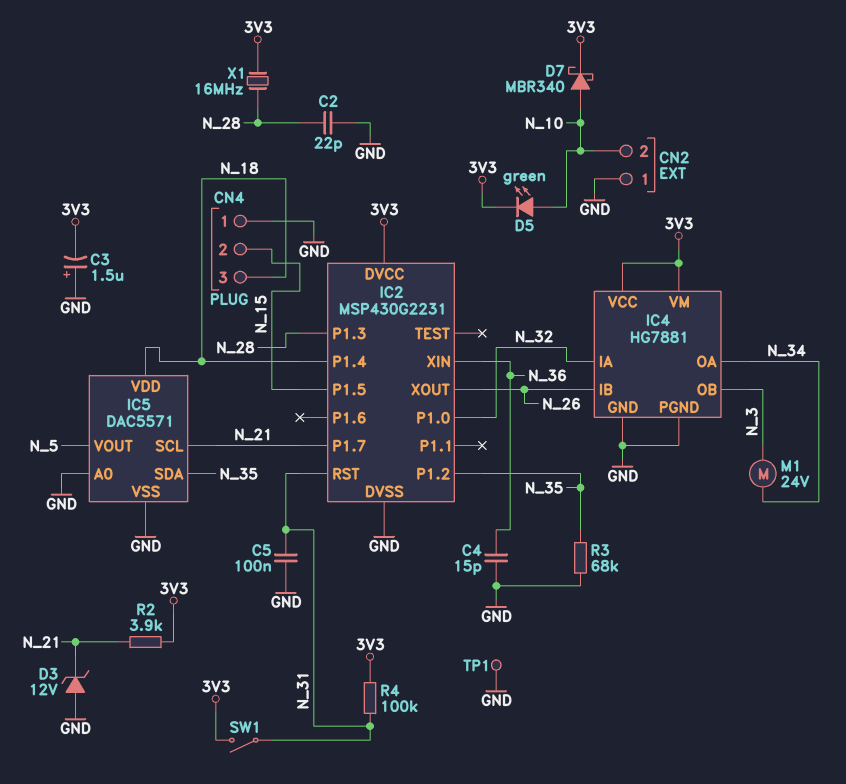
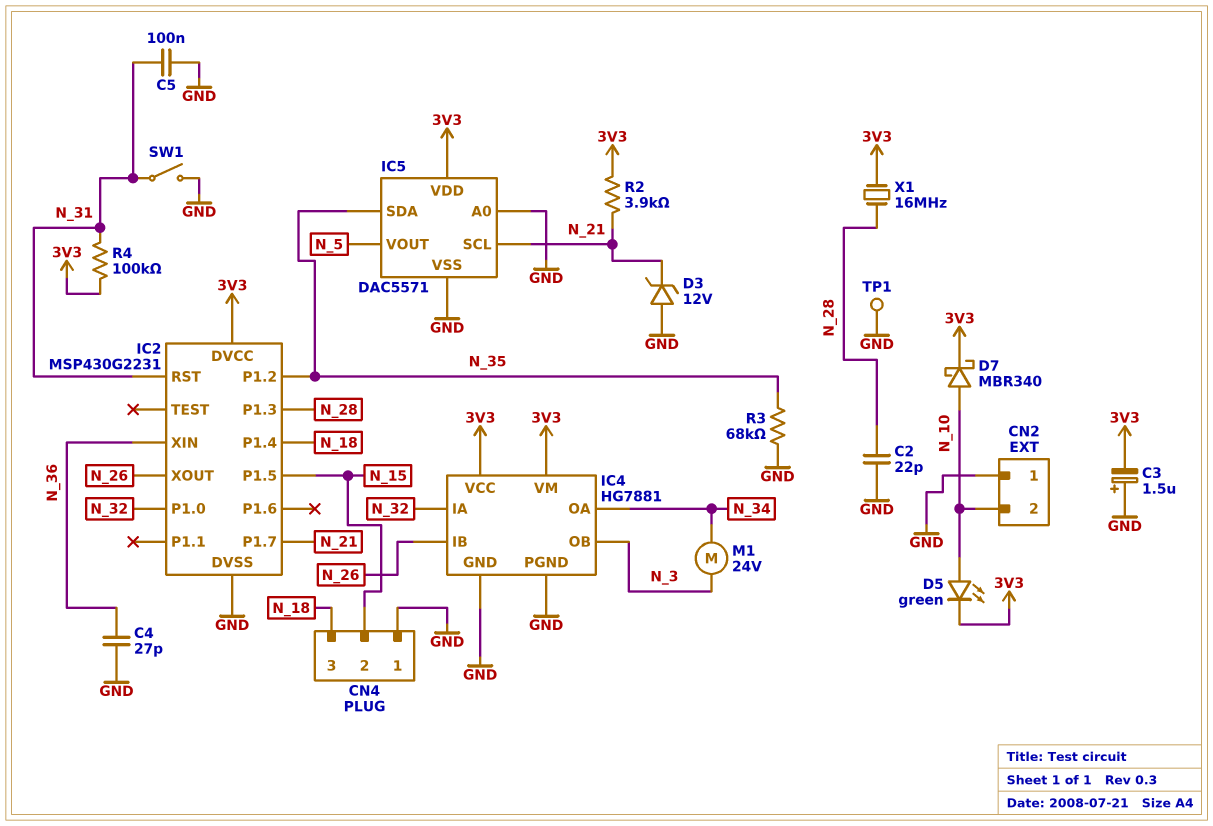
C4: 15pF (GND, N_36) -> 27pF (GND, N_36)
IC5 pin VDD: N_18 -> 3V3
SW1: switch (3V3, N_31) -> switch (GND, N_31)

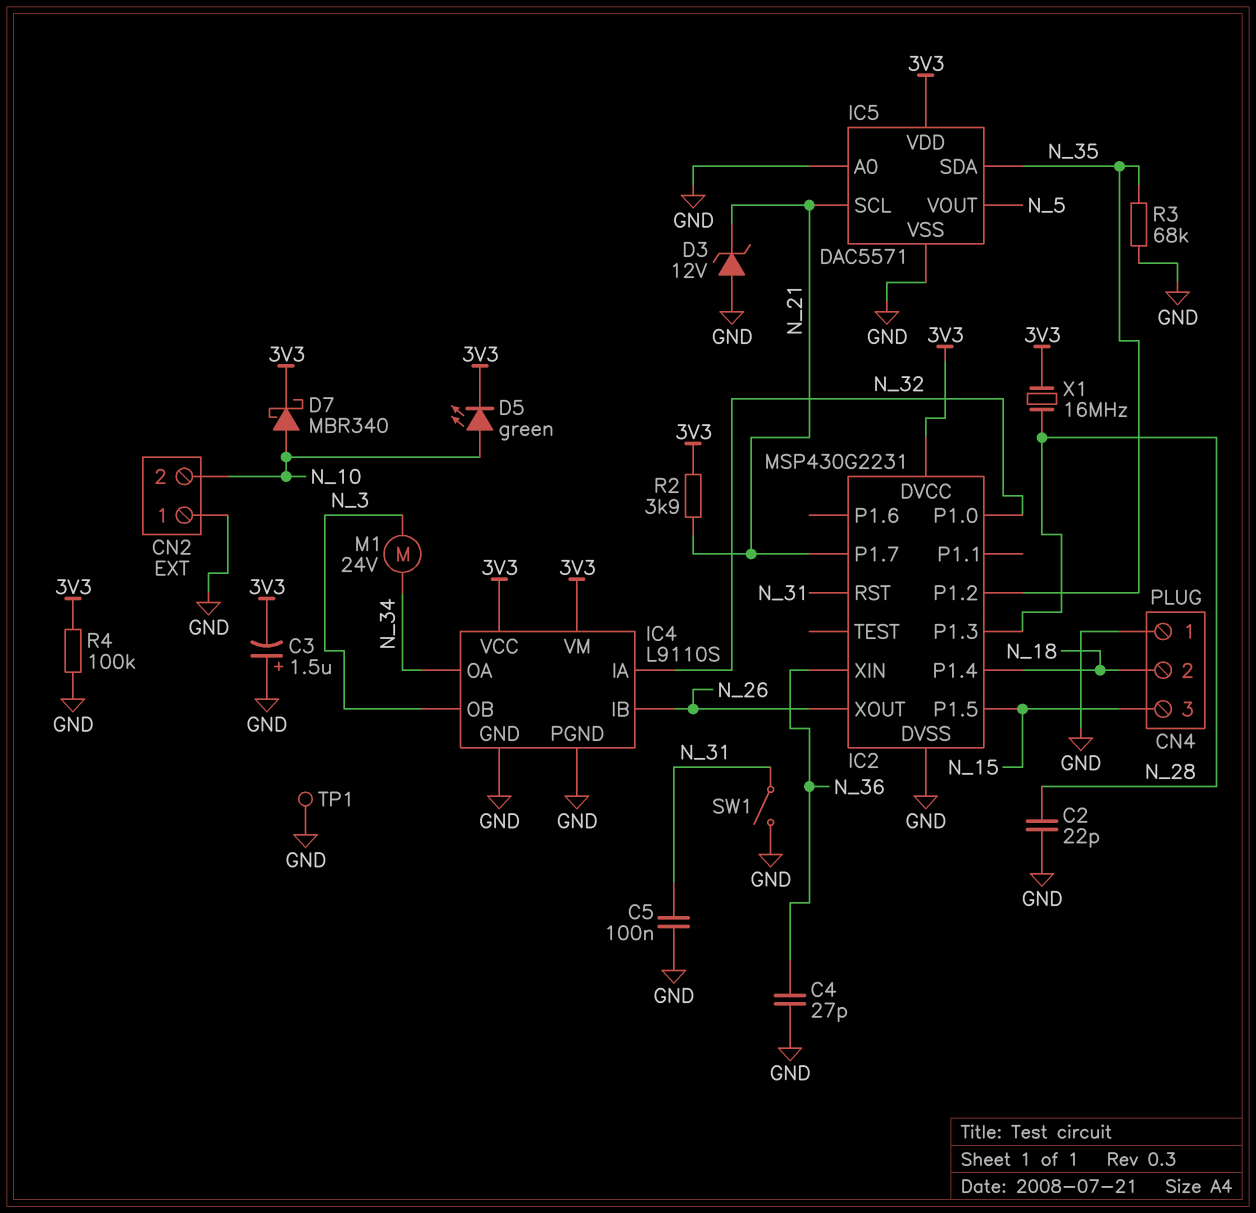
CN4 pin 2: N_15 -> N_18
CN4 pin 3: N_18 -> N_15
IC4: HG7881 -> L9110S
R4: 100k (3V3, N_31) -> 100k (3V3, GND)

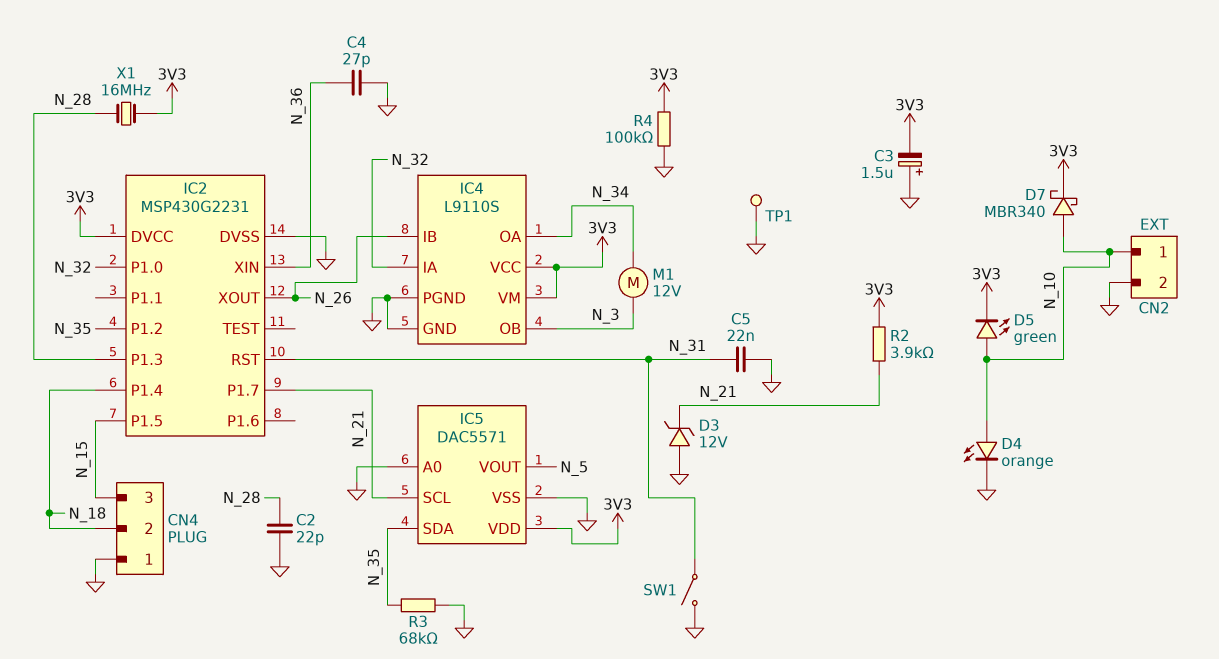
C5: 100nF (GND, N_31) -> 22nF (GND, N_31)
CN2 pin 1: GND -> N_10
CN2 pin 2: N_10 -> GND
D4: none -> LED orange (A N_10, K GND)
M1: motor 24V (N_3, N_34) -> motor 12V (N_3, N_34)

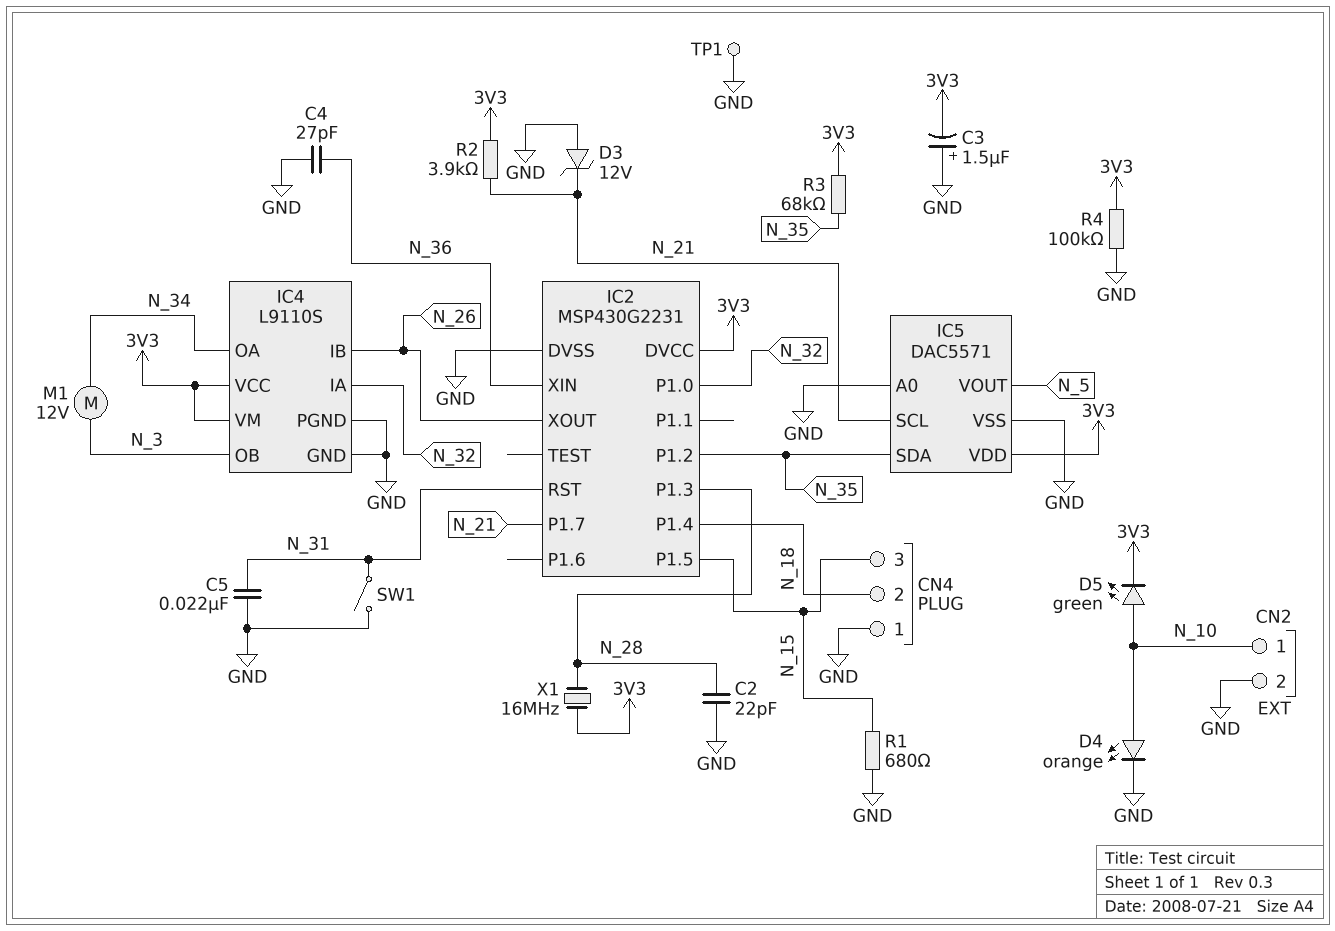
D7: schottky MBR340 (A N_10, K 3V3) -> none
R1: none -> 680 (GND, N_15)
R3: 68k (GND, N_35) -> 68k (3V3, N_35)

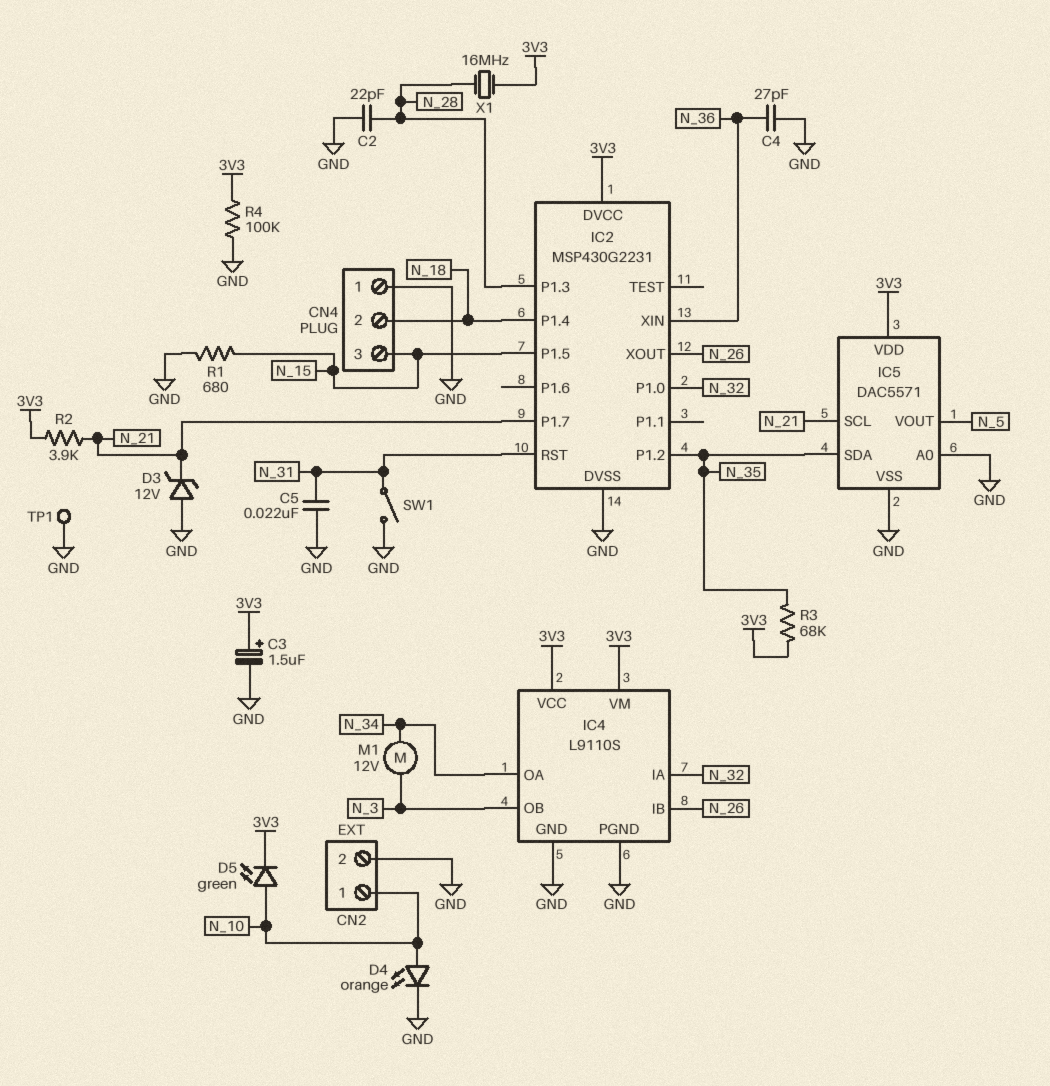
C3: 1.5uF (plus GND, minus 3V3) -> 1.5uF (plus 3V3, minus GND)

